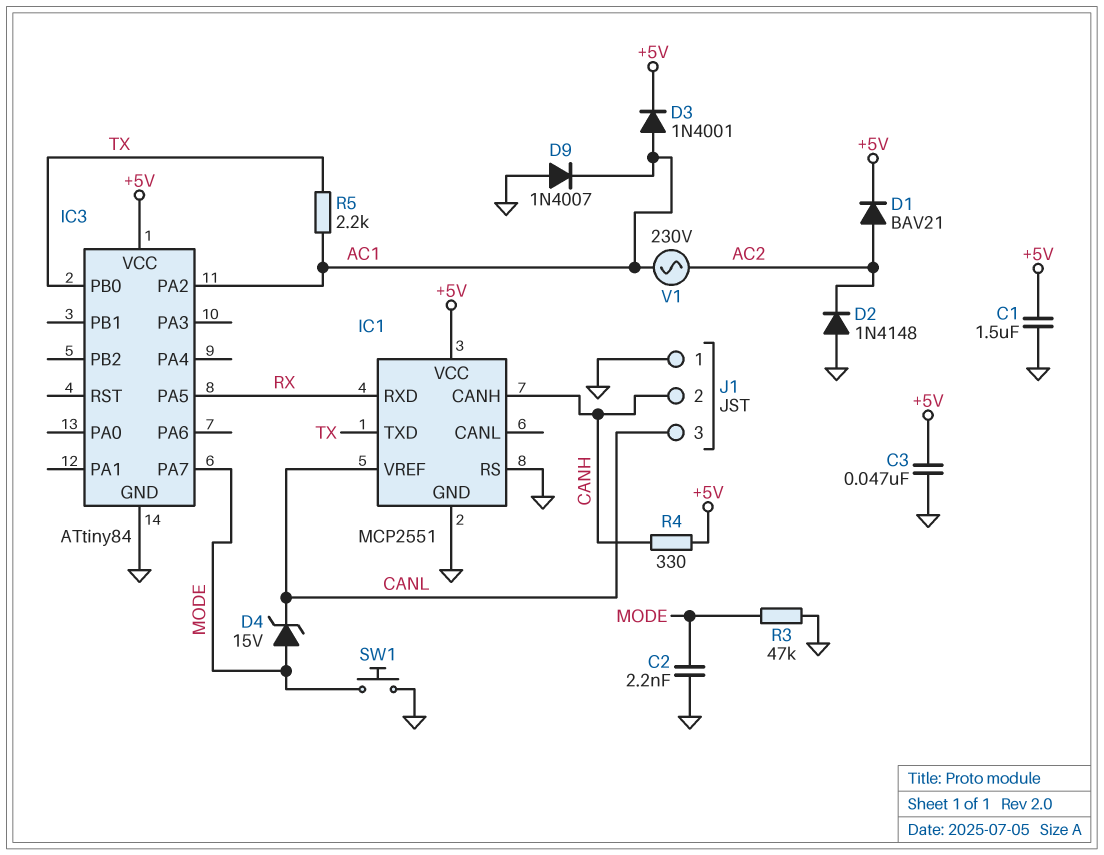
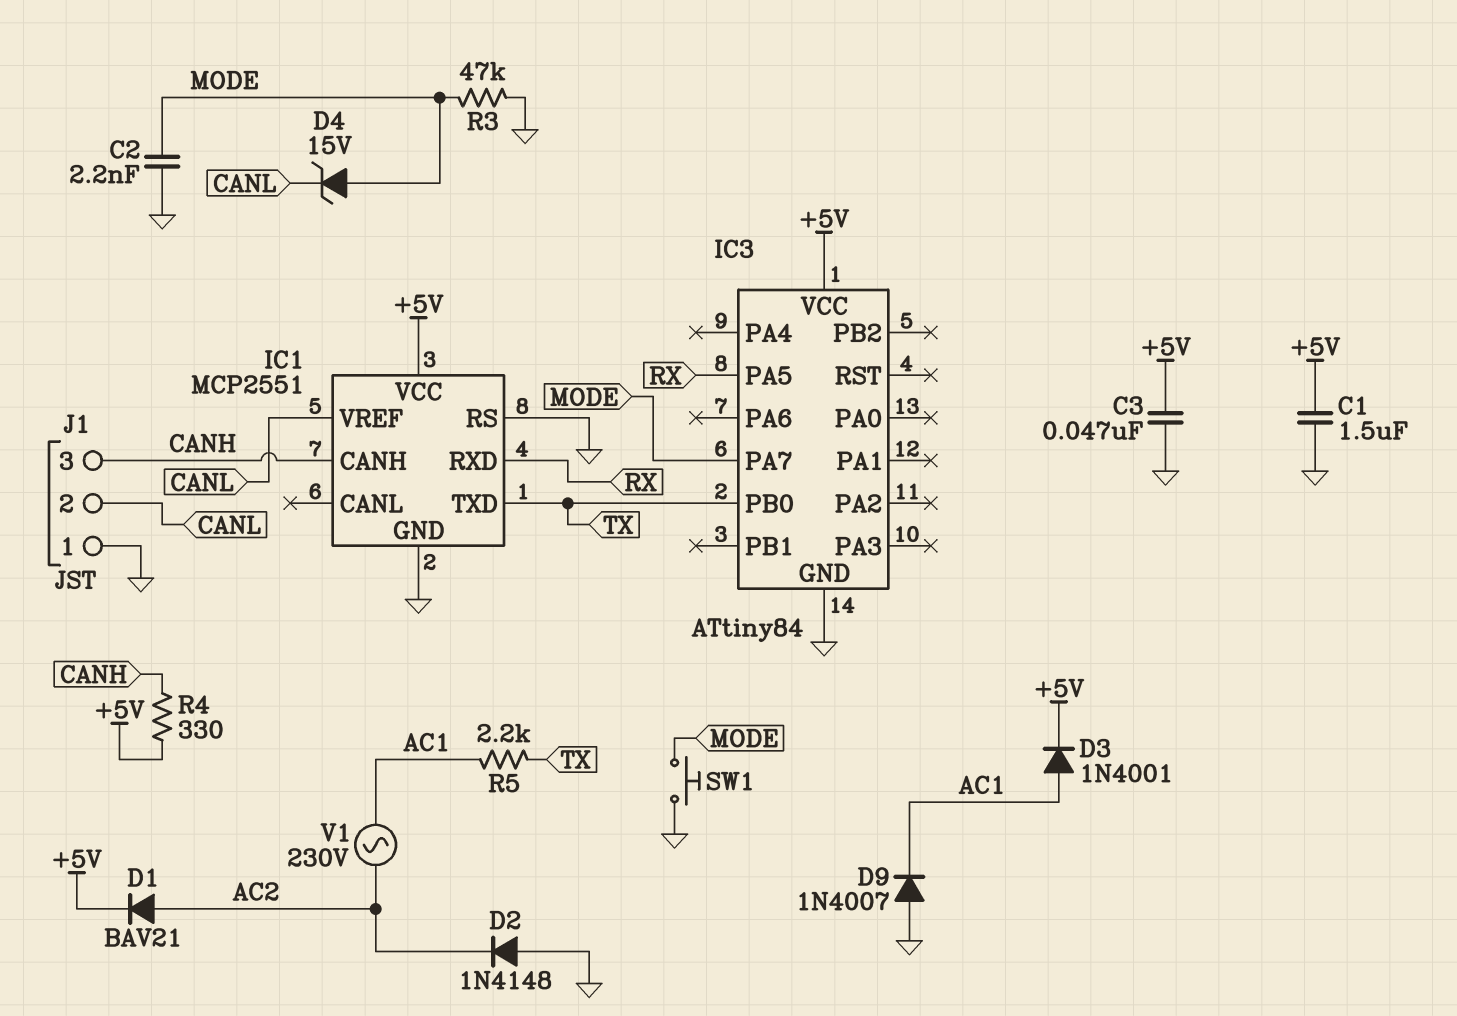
IC3 pin PA2: AC1 -> none
J1 pin 2: CANH -> CANL
J1 pin 3: CANL -> CANH

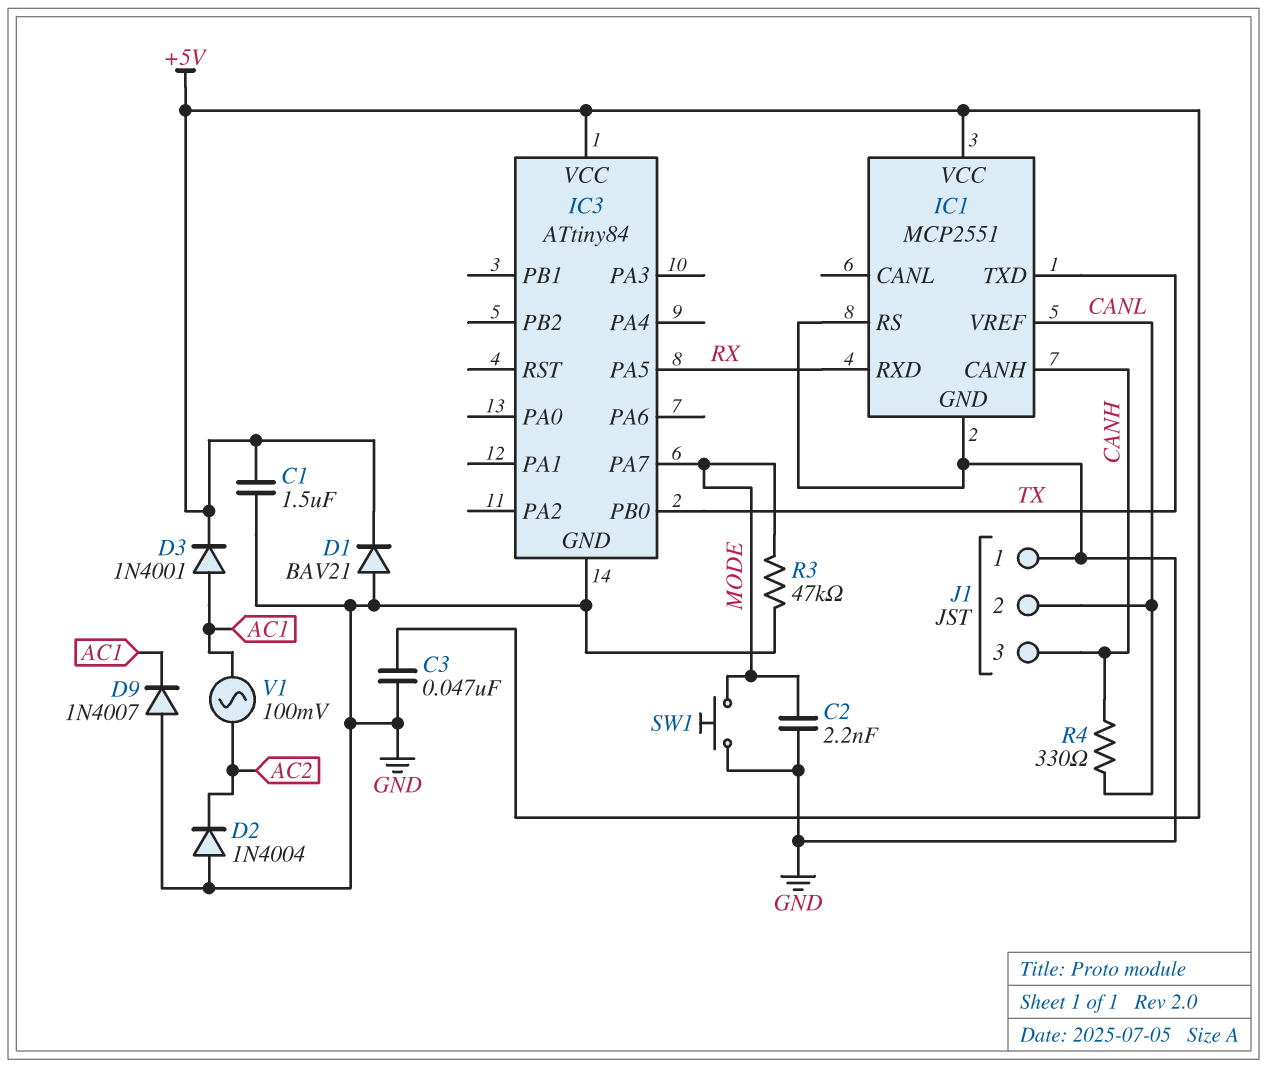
D1: diode BAV21 (A AC2, K +5V) -> diode BAV21 (A GND, K +5V)
D2: diode 1N4148 (A GND, K AC2) -> diode 1N4004 (A GND, K AC2)
D4: zener 15V (A MODE, K CANL) -> none
R4: 330 (+5V, CANH) -> 330 (CANH, CANL)
R5: 2.2k (AC1, TX) -> none
V1: AC 230V (AC1, AC2) -> AC 100mV (AC1, AC2)

